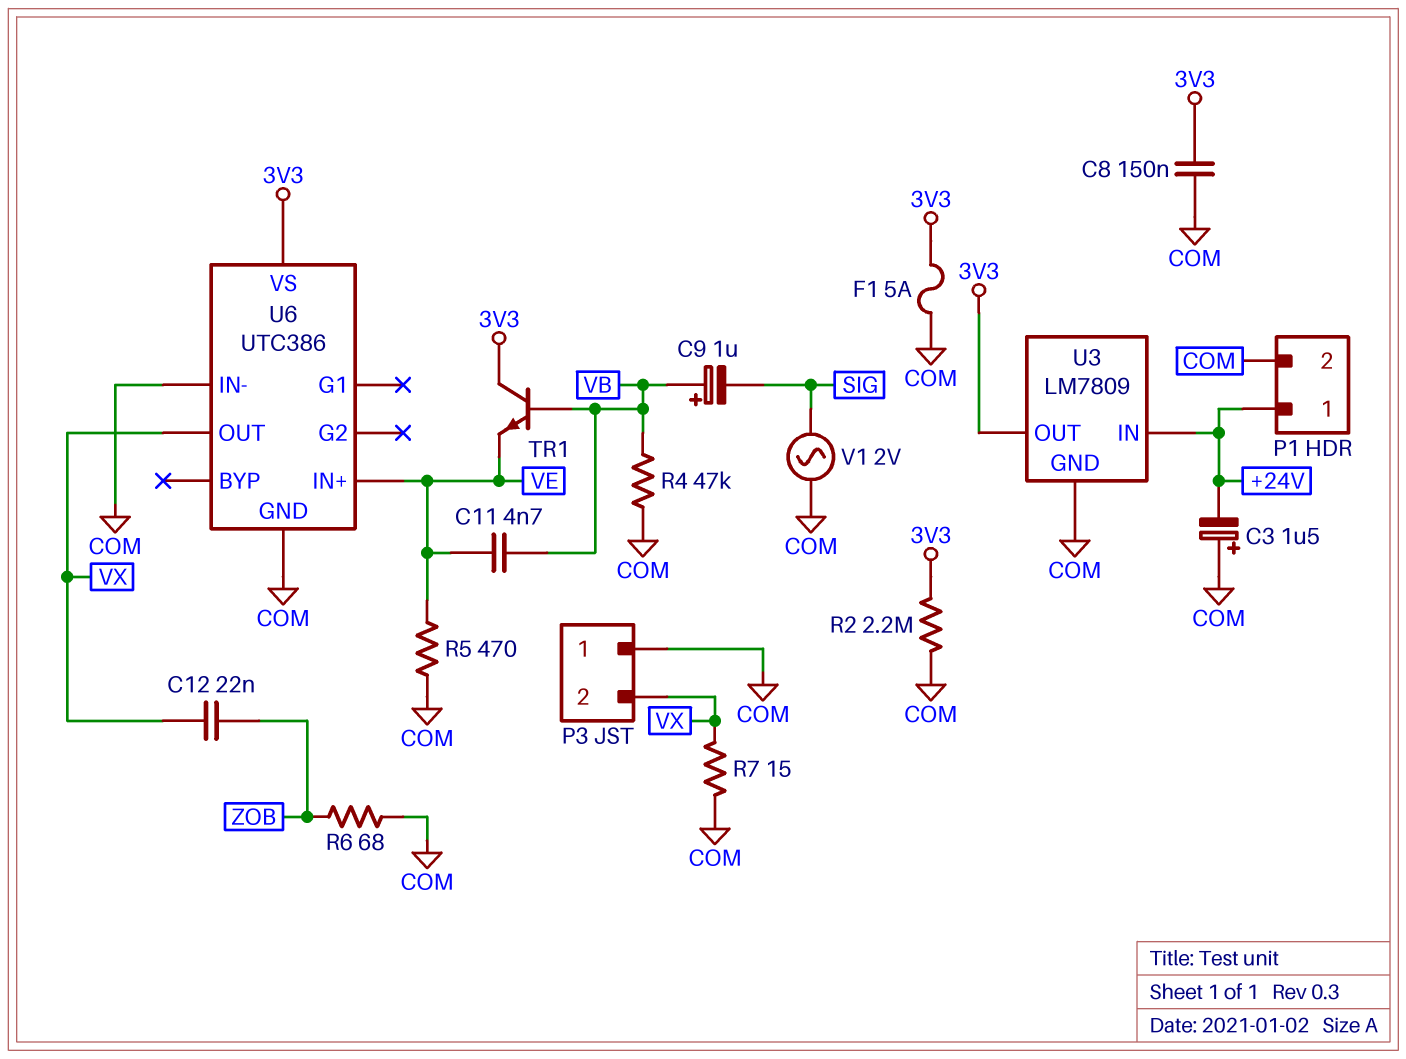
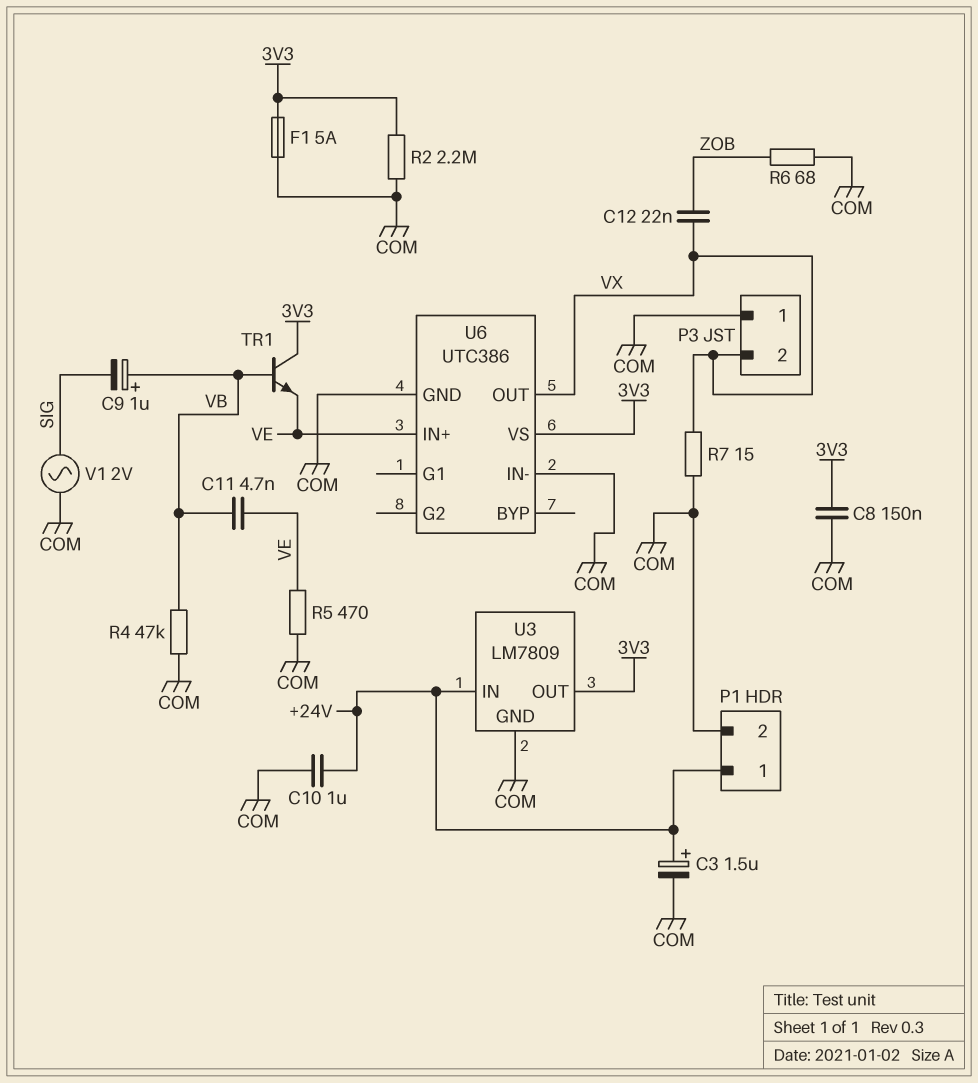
C3: 1.5uF (plus COM, minus +24V) -> 1.5uF (plus +24V, minus COM)
C10: none -> 1uF (+24V, COM)

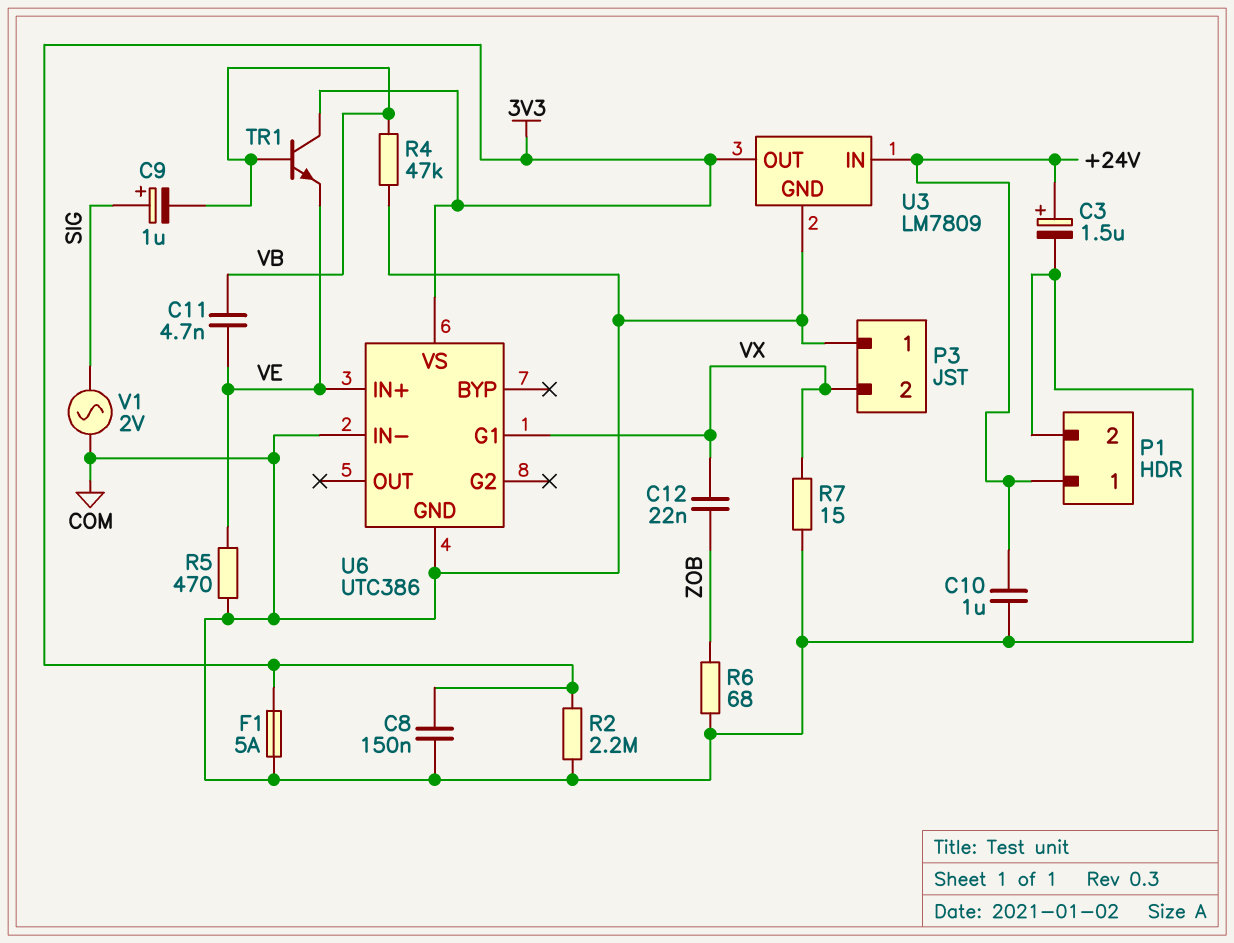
C9: 1uF (plus VB, minus SIG) -> 1uF (plus SIG, minus VB)
U6 pin G1: none -> VX
U6 pin OUT: VX -> none

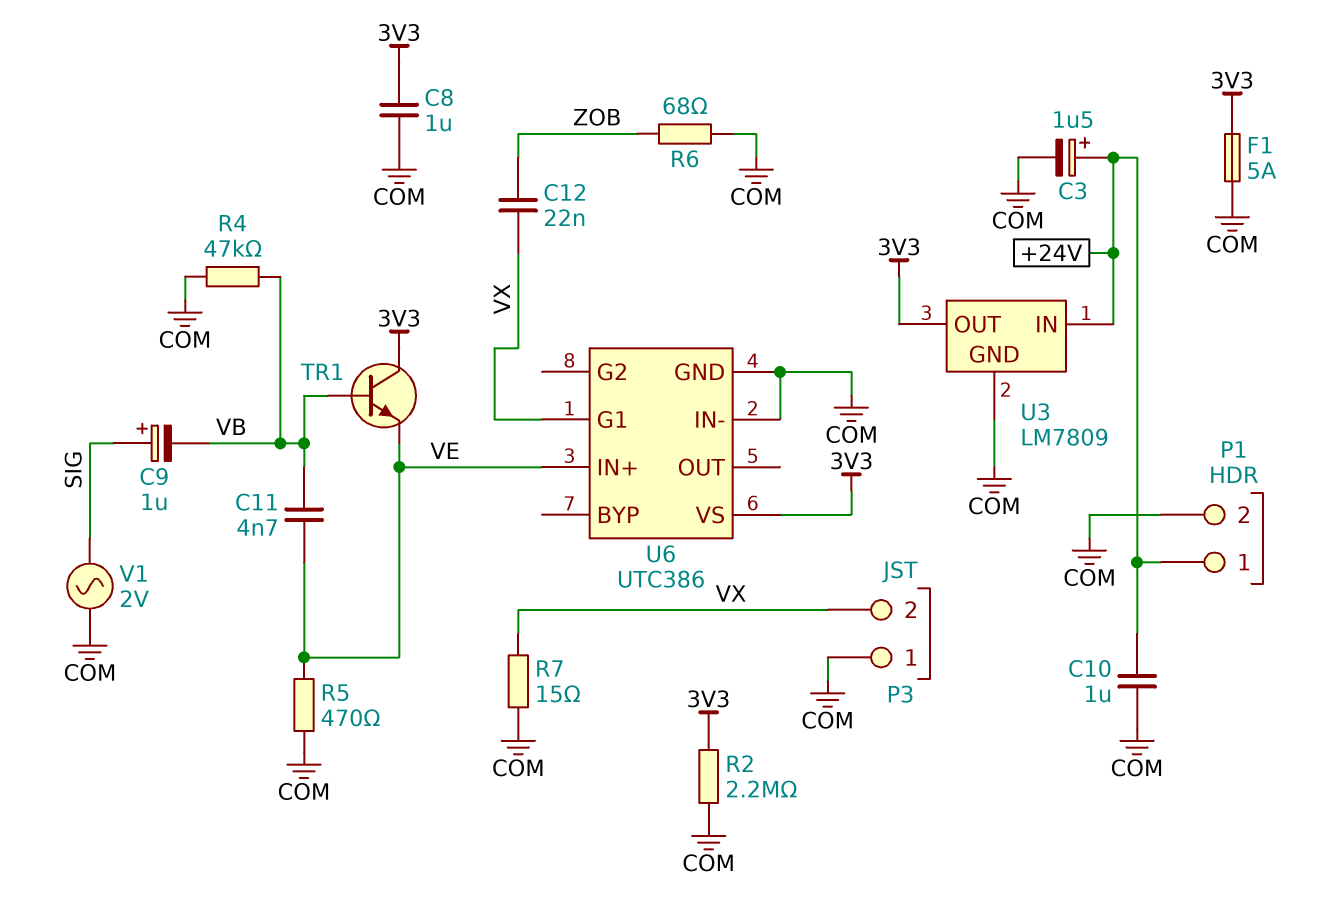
C8: 150nF (3V3, COM) -> 1uF (3V3, COM)

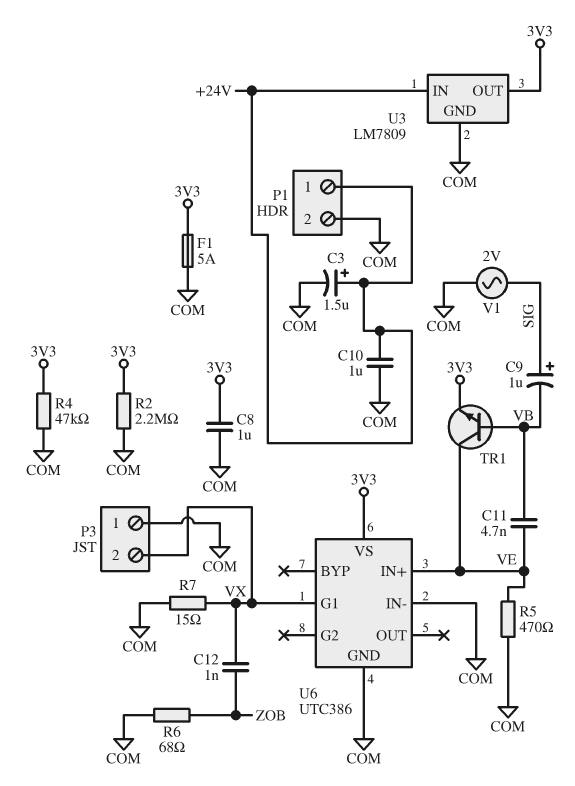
C12: 22nF (VX, ZOB) -> 1nF (VX, ZOB)
R4: 47k (COM, VB) -> 47k (3V3, COM)
TR1: NPN (B VB, C 3V3, E VE) -> NPN (B VB, C VE, E 3V3)

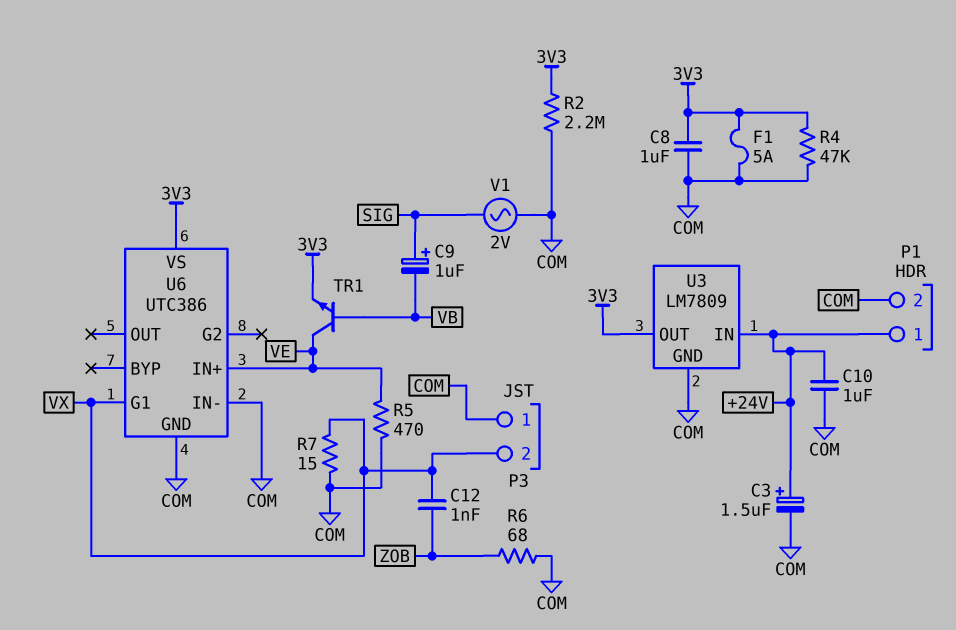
C11: 4.7nF (VB, VE) -> none

